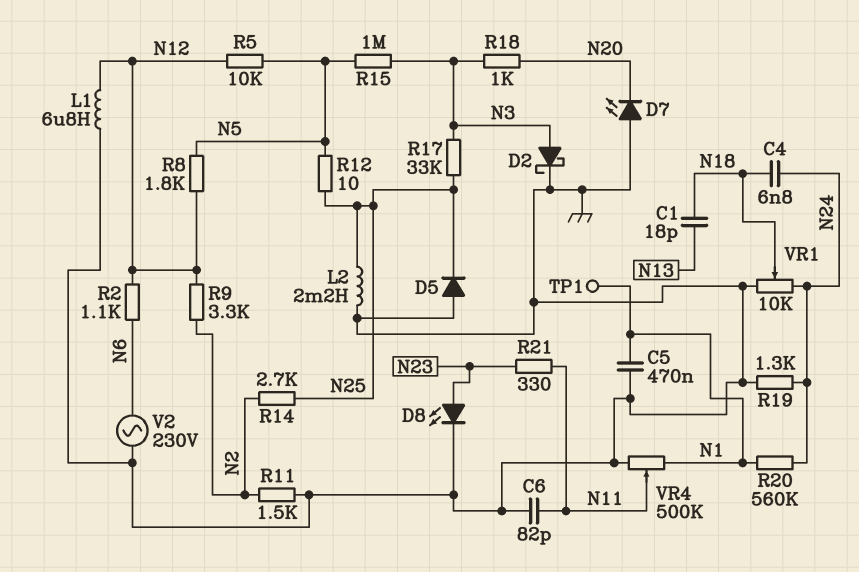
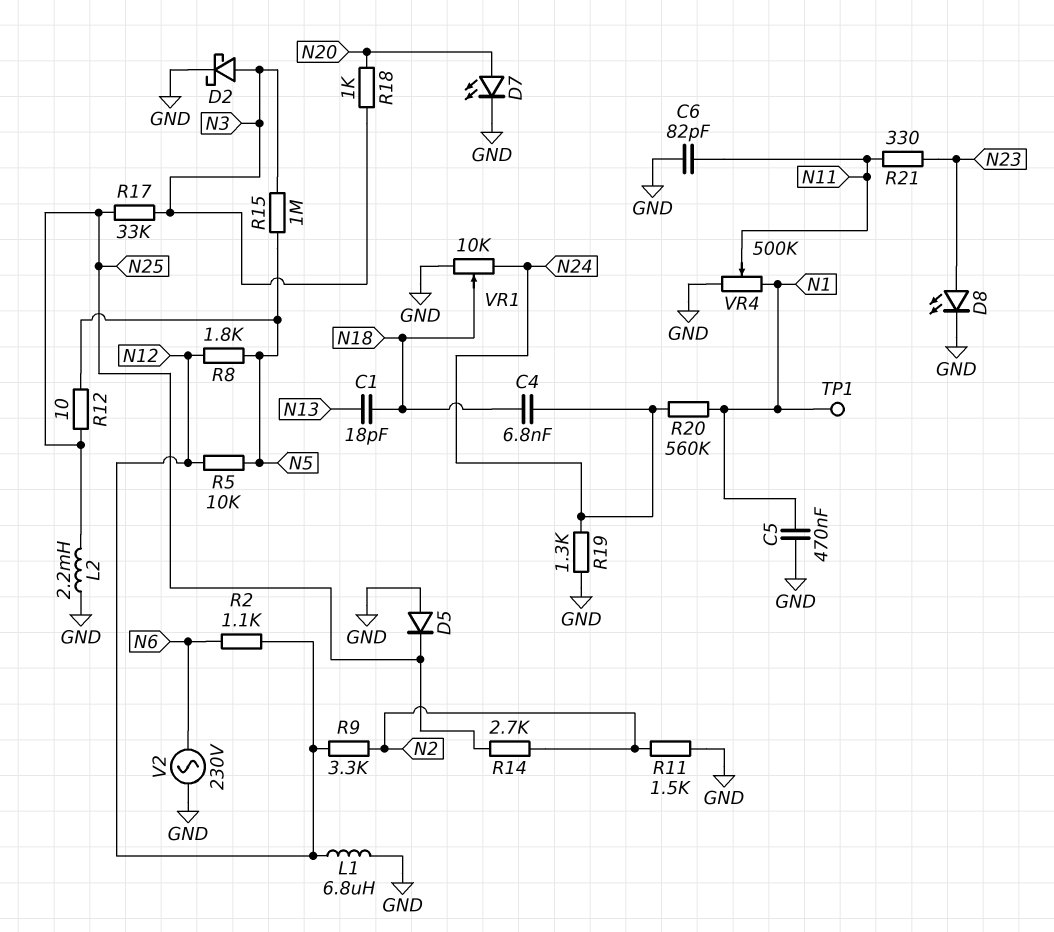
D7: LED (A GND, K N20) -> LED (A N20, K GND)

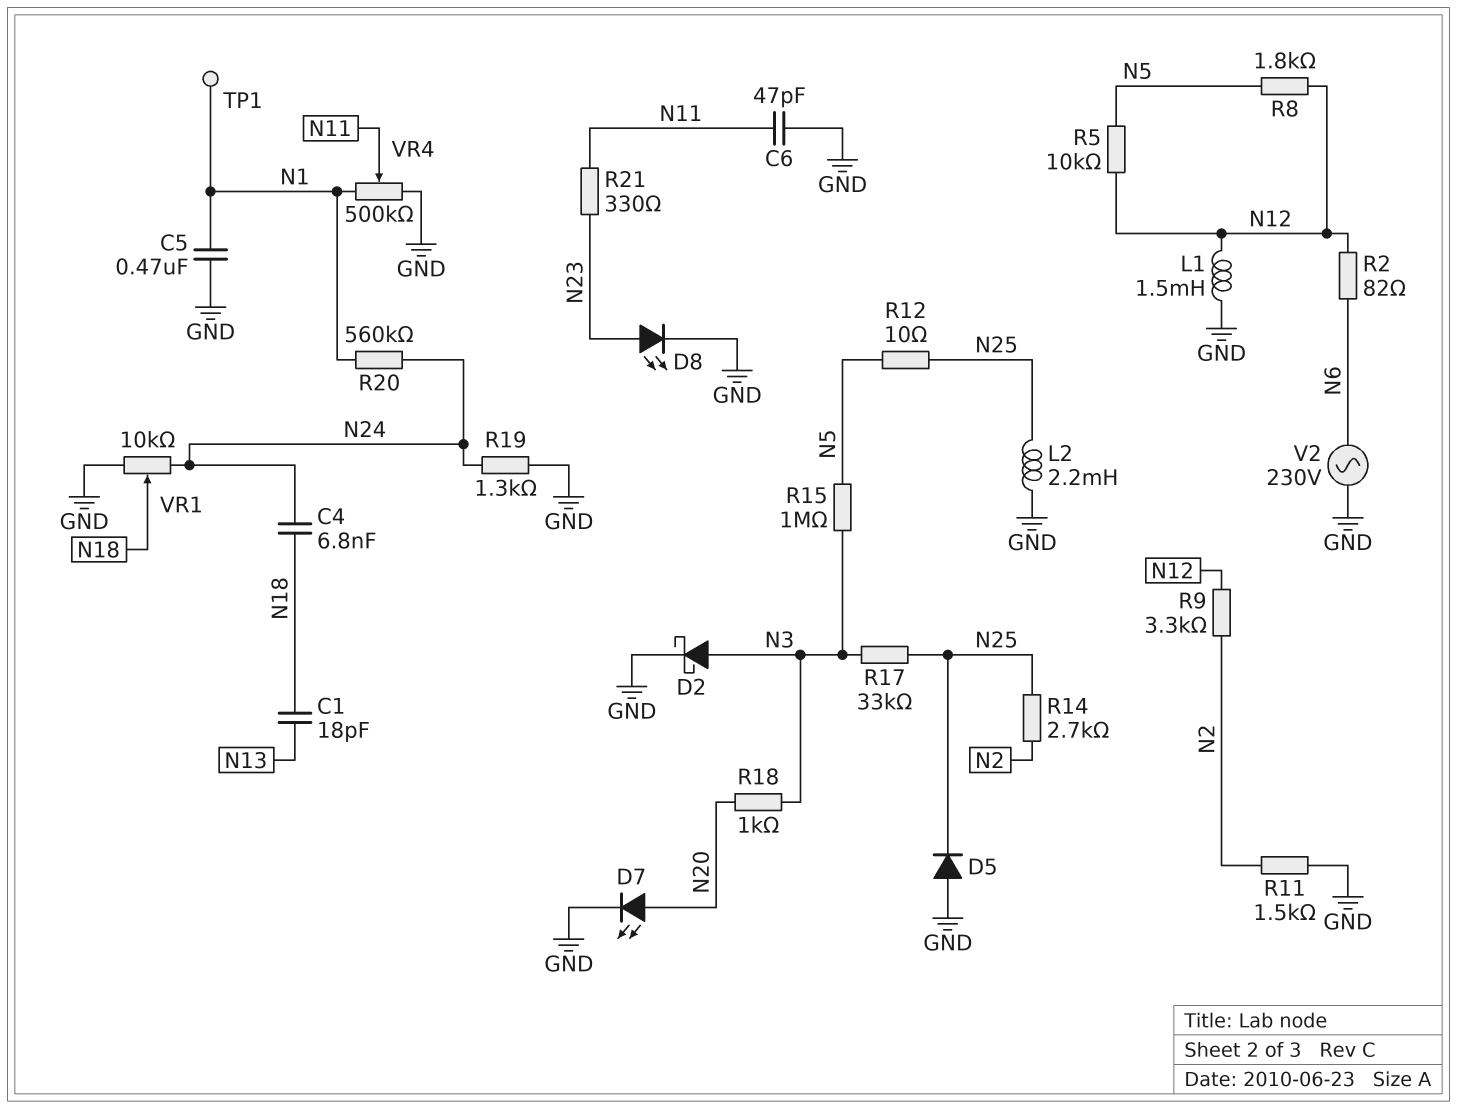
C6: 82pF (GND, N11) -> 47pF (GND, N11)
L1: 6.8uH (GND, N12) -> 1.5mH (GND, N12)
R2: 1.1k (N6, N12) -> 82 (N6, N12)

